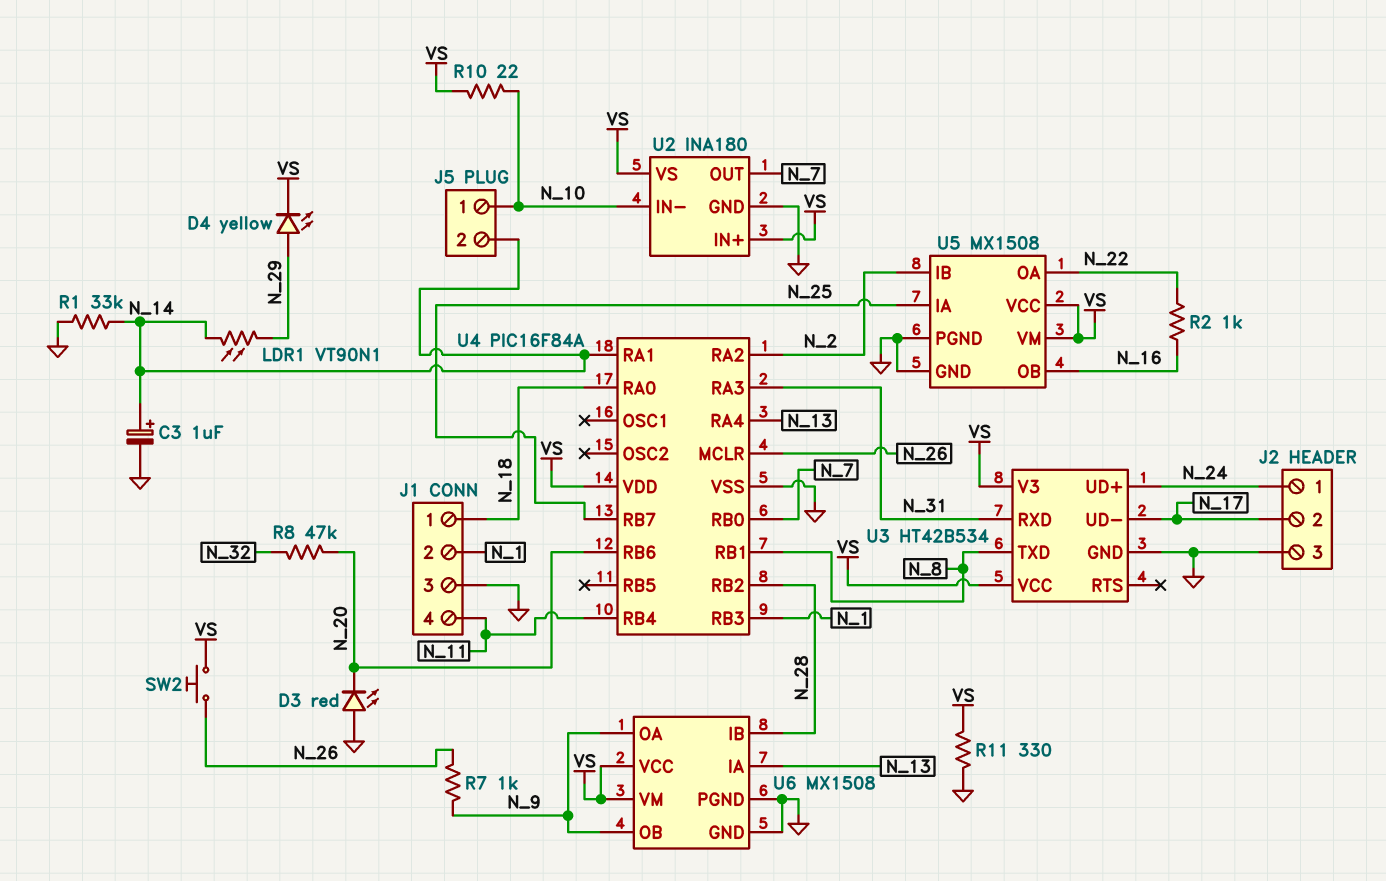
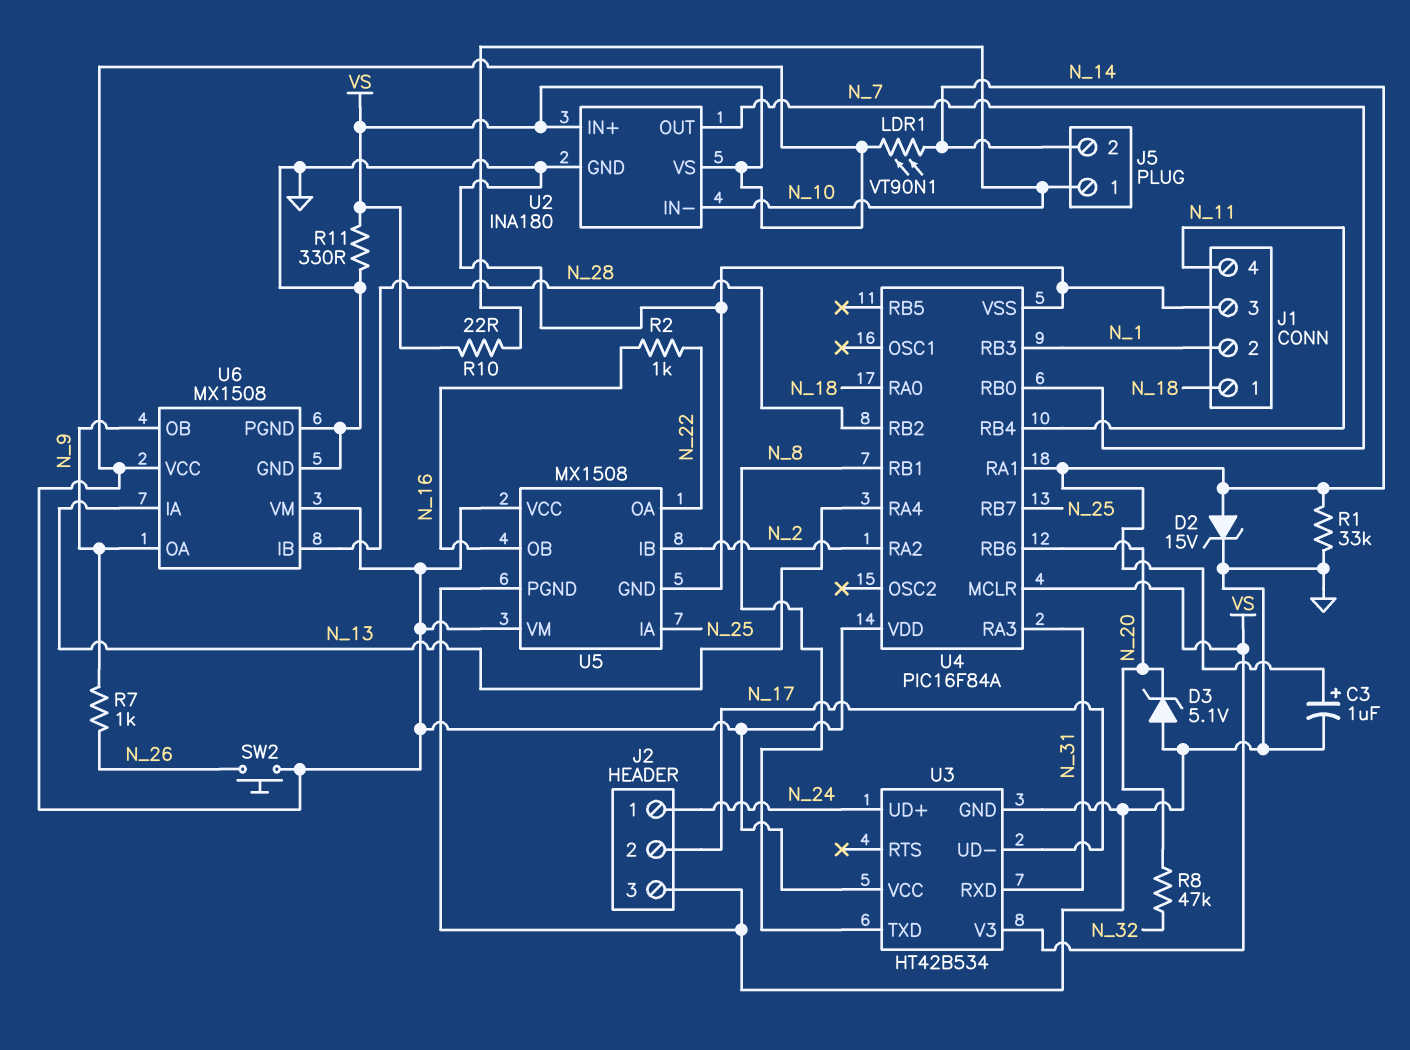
D2: none -> zener 15V (A N_14, K GND)
D3: LED red (A GND, K N_20) -> zener 5.1V (A GND, K N_20)
D4: LED yellow (A N_29, K VS) -> none
LDR1: VT90N1 (N_14, N_29) -> VT90N1 (N_14, VS)
U4 pin MCLR: N_26 -> VS

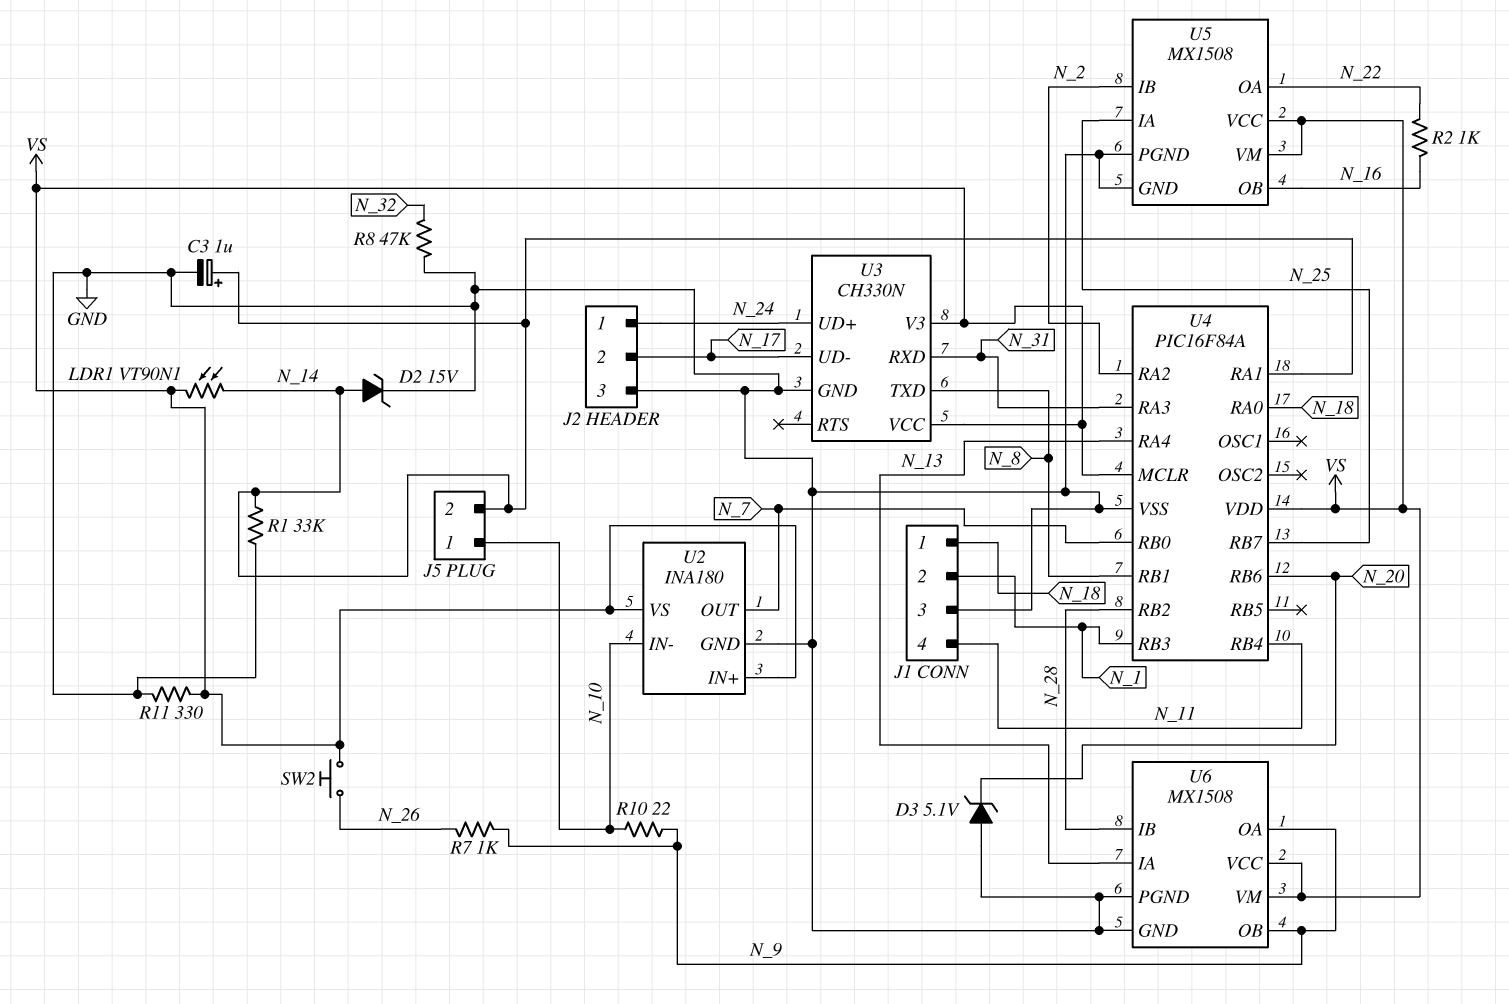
R8: 47k (N_20, N_32) -> 47k (GND, N_32)
R10: 22 (N_10, VS) -> 22 (N_9, N_10)
U3: HT42B534 -> CH330N

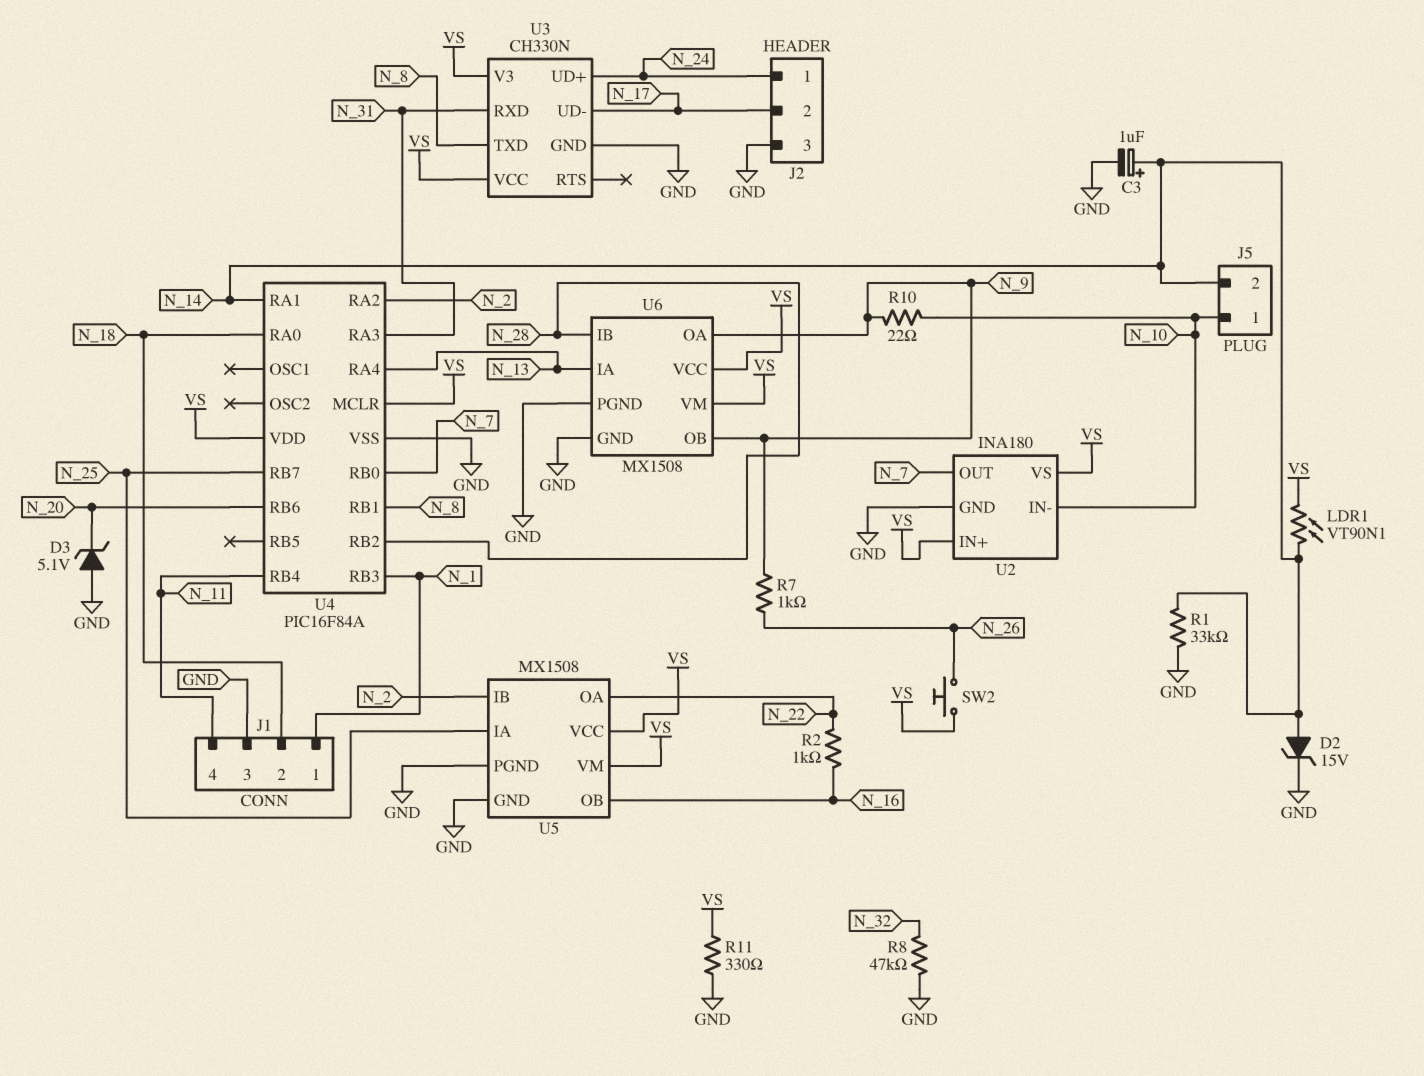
J1 pin 1: N_18 -> N_1
J1 pin 2: N_1 -> N_18

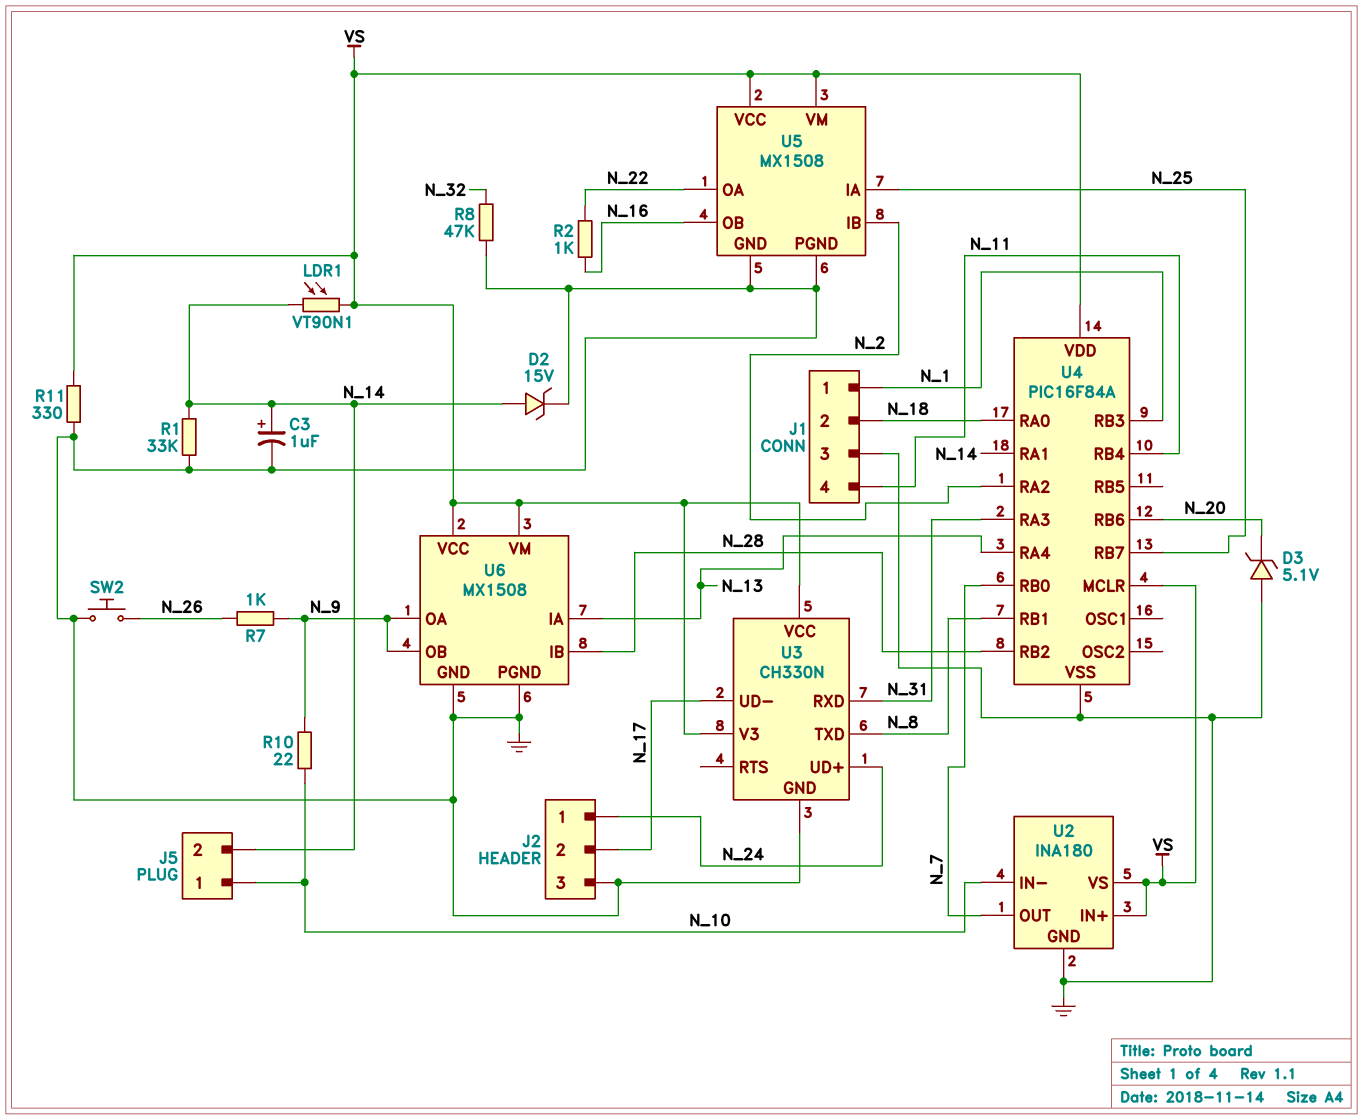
SW2: button (N_26, VS) -> button (GND, N_26)

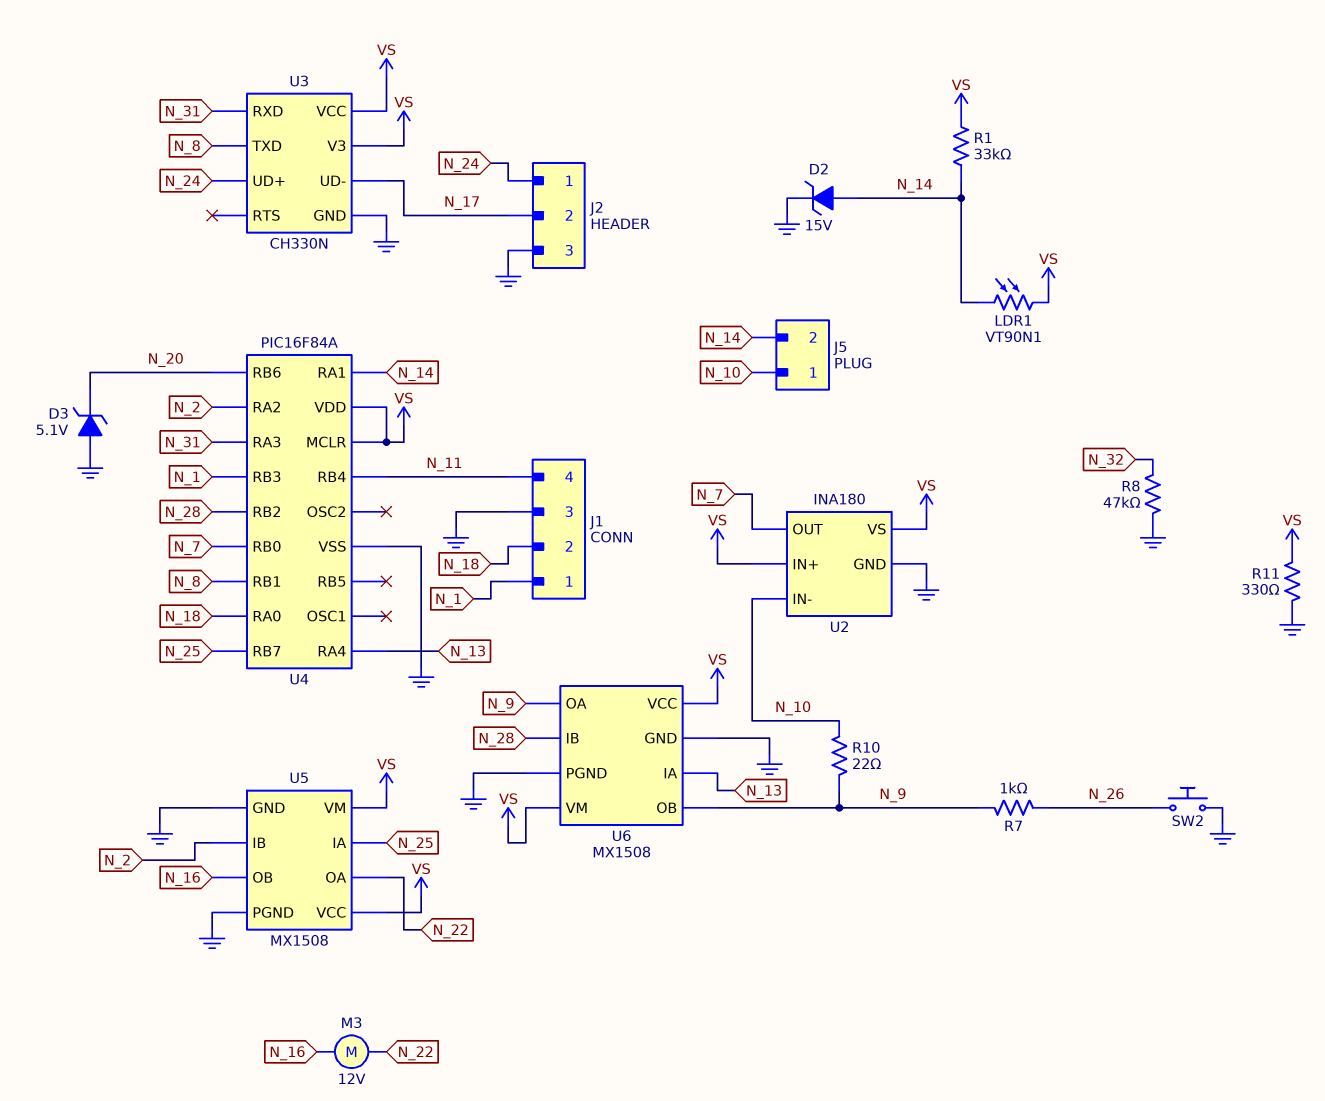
C3: 1uF (plus N_14, minus GND) -> none
M3: none -> motor 12V (N_16, N_22)
R1: 33k (GND, N_14) -> 33k (N_14, VS)
R2: 1k (N_16, N_22) -> none

